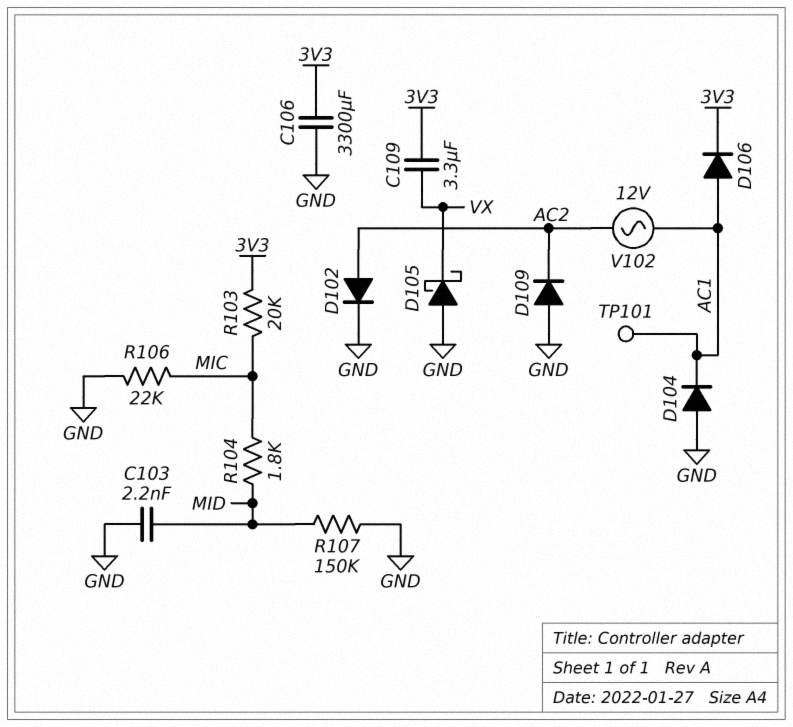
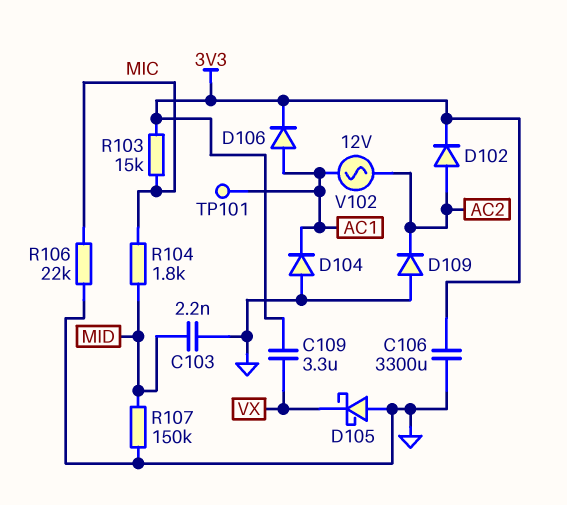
D102: diode (A AC2, K GND) -> diode (A AC2, K 3V3)
R103: 20k (3V3, MIC) -> 15k (3V3, MIC)

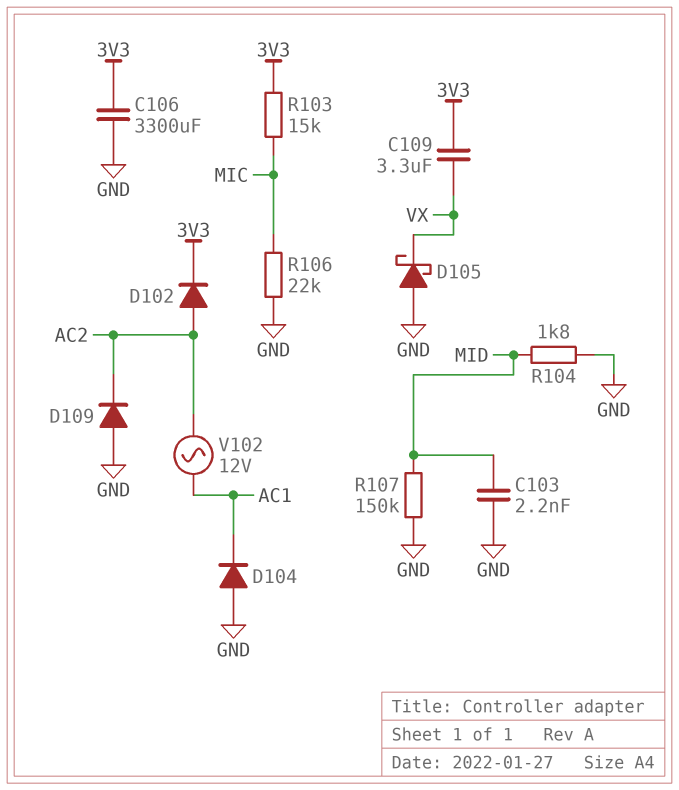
D106: diode (A AC1, K 3V3) -> none
R104: 1.8k (MIC, MID) -> 1.8k (GND, MID)
TP101: test point (AC1) -> none

